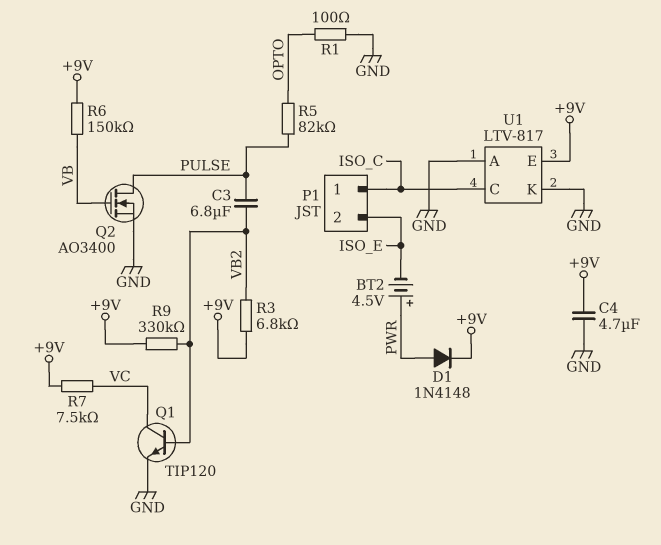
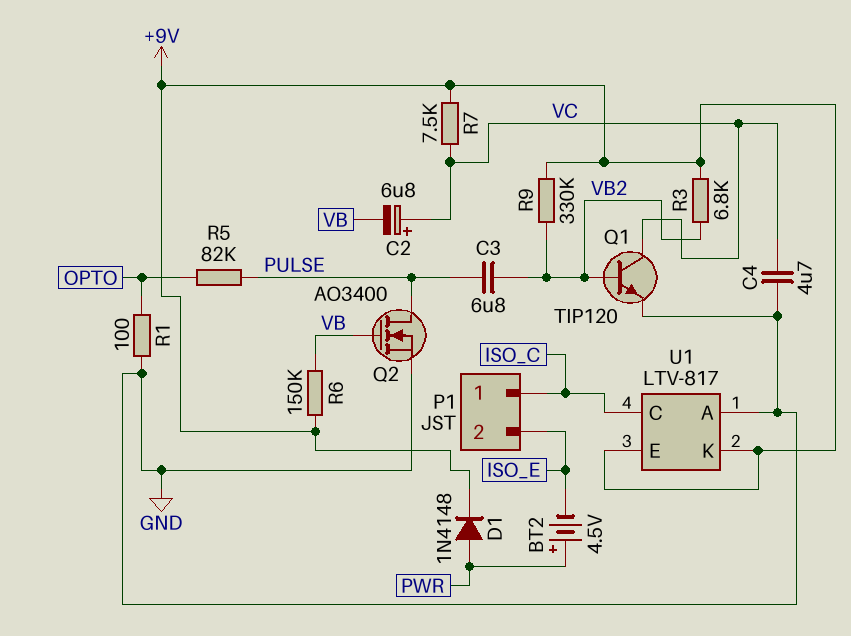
C2: none -> 6.8uF (plus VC, minus VB)
C4: 4.7uF (+9V, GND) -> 4.7uF (GND, VC)
U1 pin K: GND -> +9V

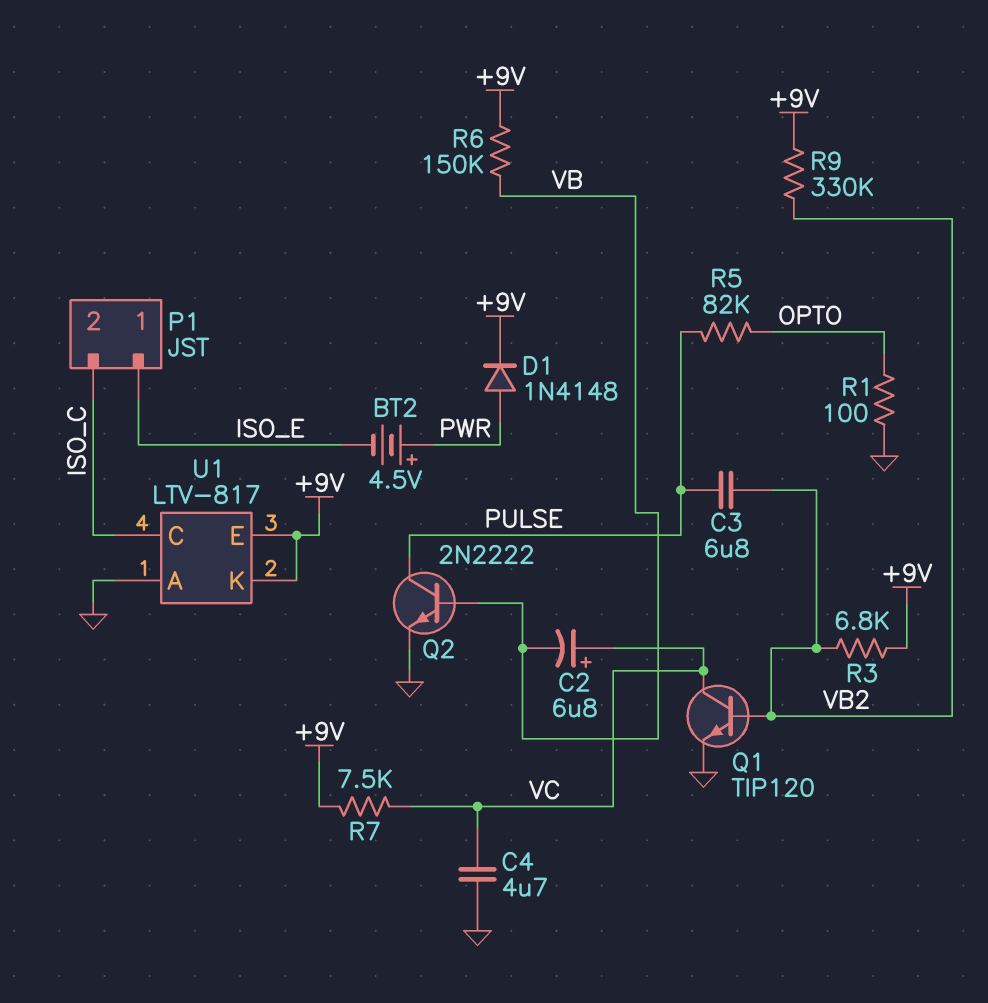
P1 pin 1: ISO_C -> ISO_E
P1 pin 2: ISO_E -> ISO_C
Q2: NMOS AO3400 (G VB, D PULSE, S GND) -> NPN 2N2222 (B VB, C PULSE, E GND)

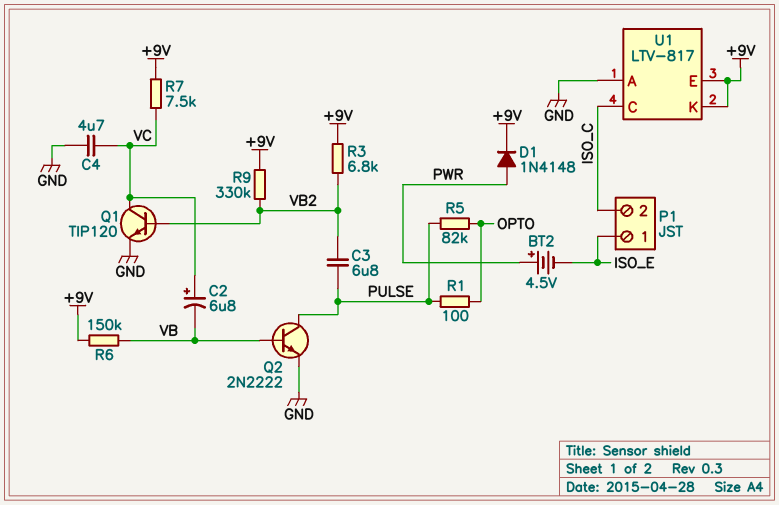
R1: 100 (GND, OPTO) -> 100 (OPTO, PULSE)

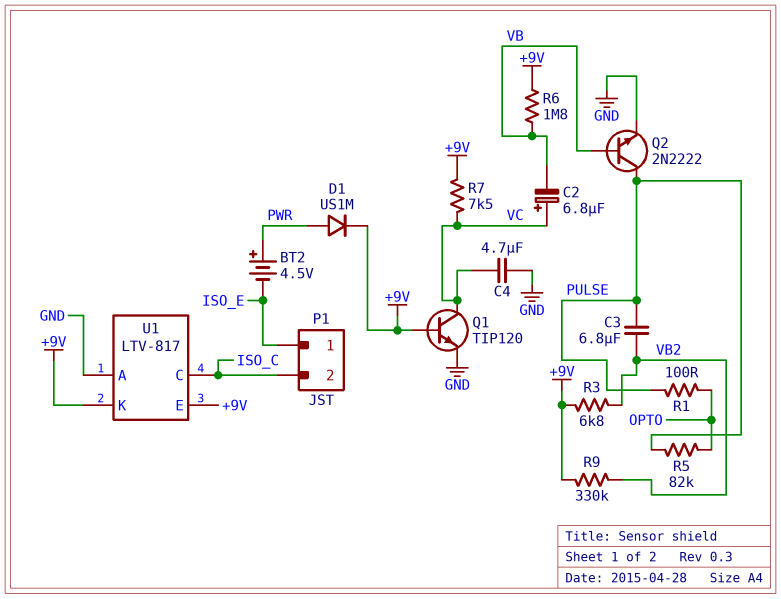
D1: diode 1N4148 (A PWR, K +9V) -> diode US1M (A PWR, K +9V)
Q1: NPN TIP120 (B VB2, C VC, E GND) -> NPN TIP120 (B +9V, C VC, E GND)
R6: 150k (+9V, VB) -> 1.8M (+9V, VB)

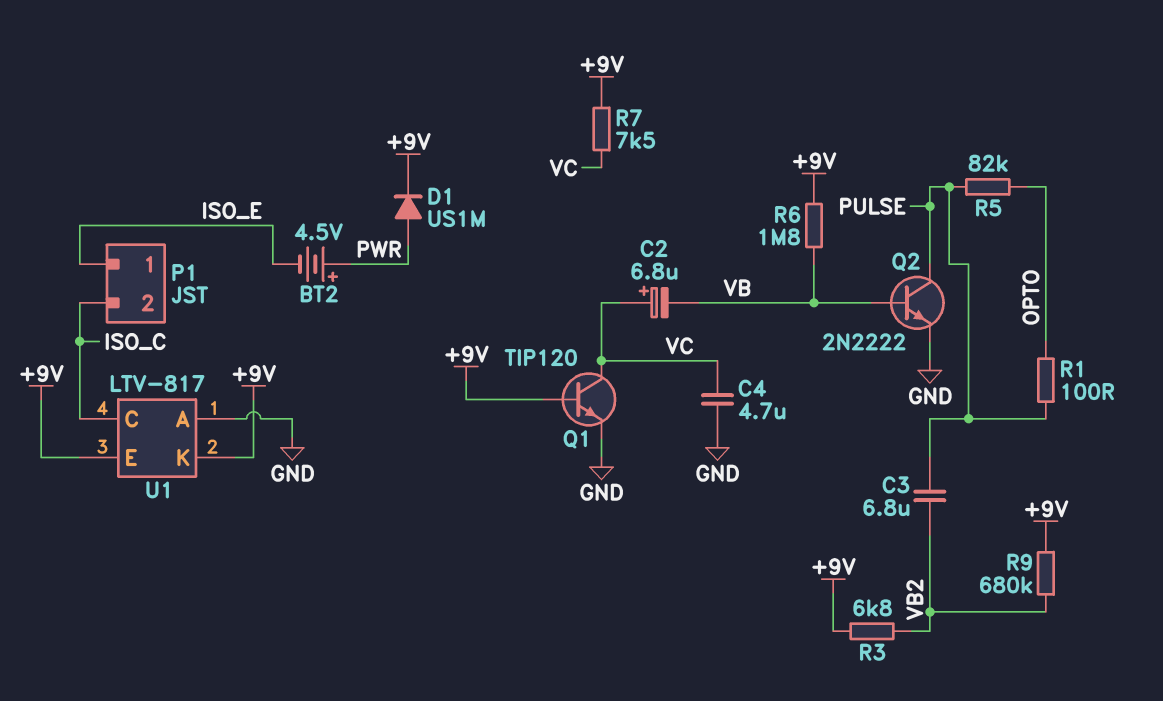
R9: 330k (+9V, VB2) -> 680k (+9V, VB2)

